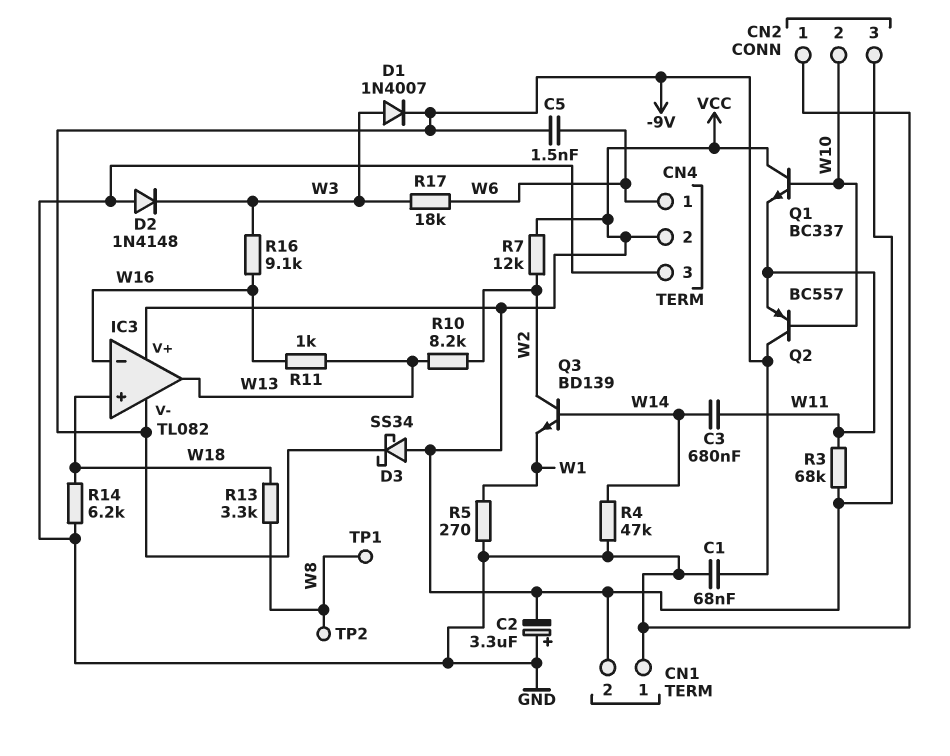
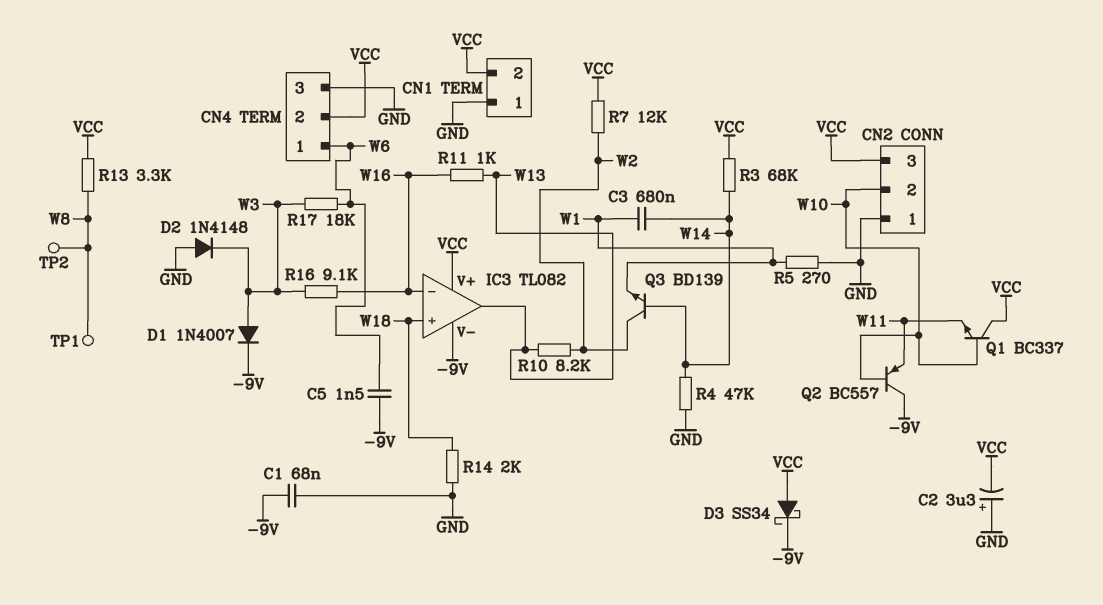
C3: 680nF (W11, W14) -> 680nF (W1, W14)
R3: 68k (VCC, W11) -> 68k (VCC, W14)
R13: 3.3k (W8, W18) -> 3.3k (VCC, W8)
R14: 6.2k (GND, W18) -> 2k (GND, W18)

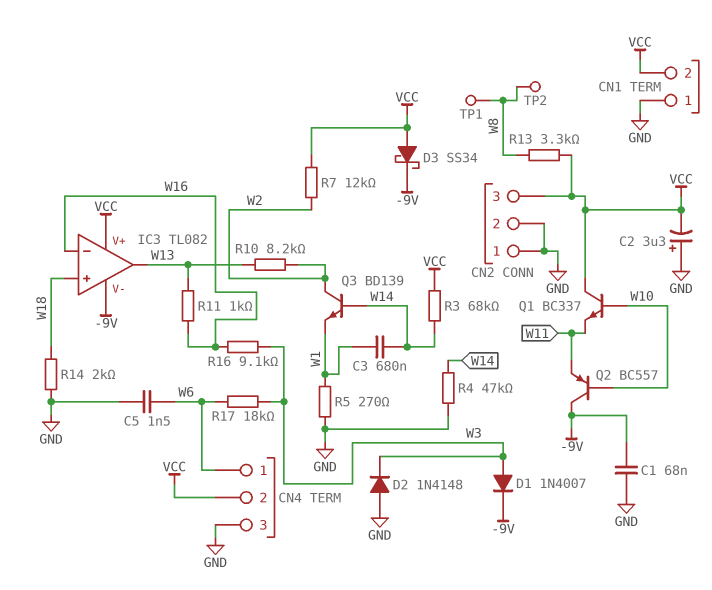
C5: 1.5nF (-9V, W6) -> 1.5nF (GND, W6)
CN2 pin 2: W10 -> GND

